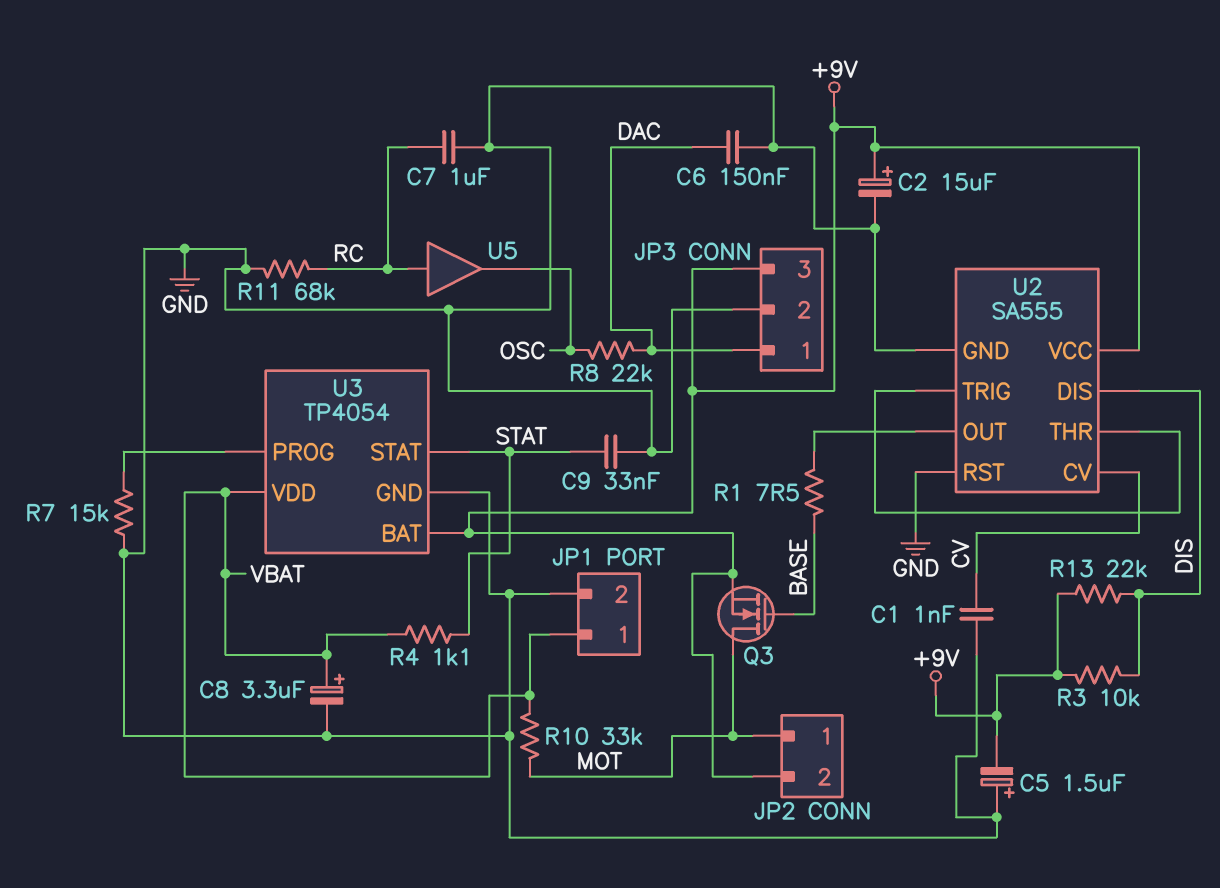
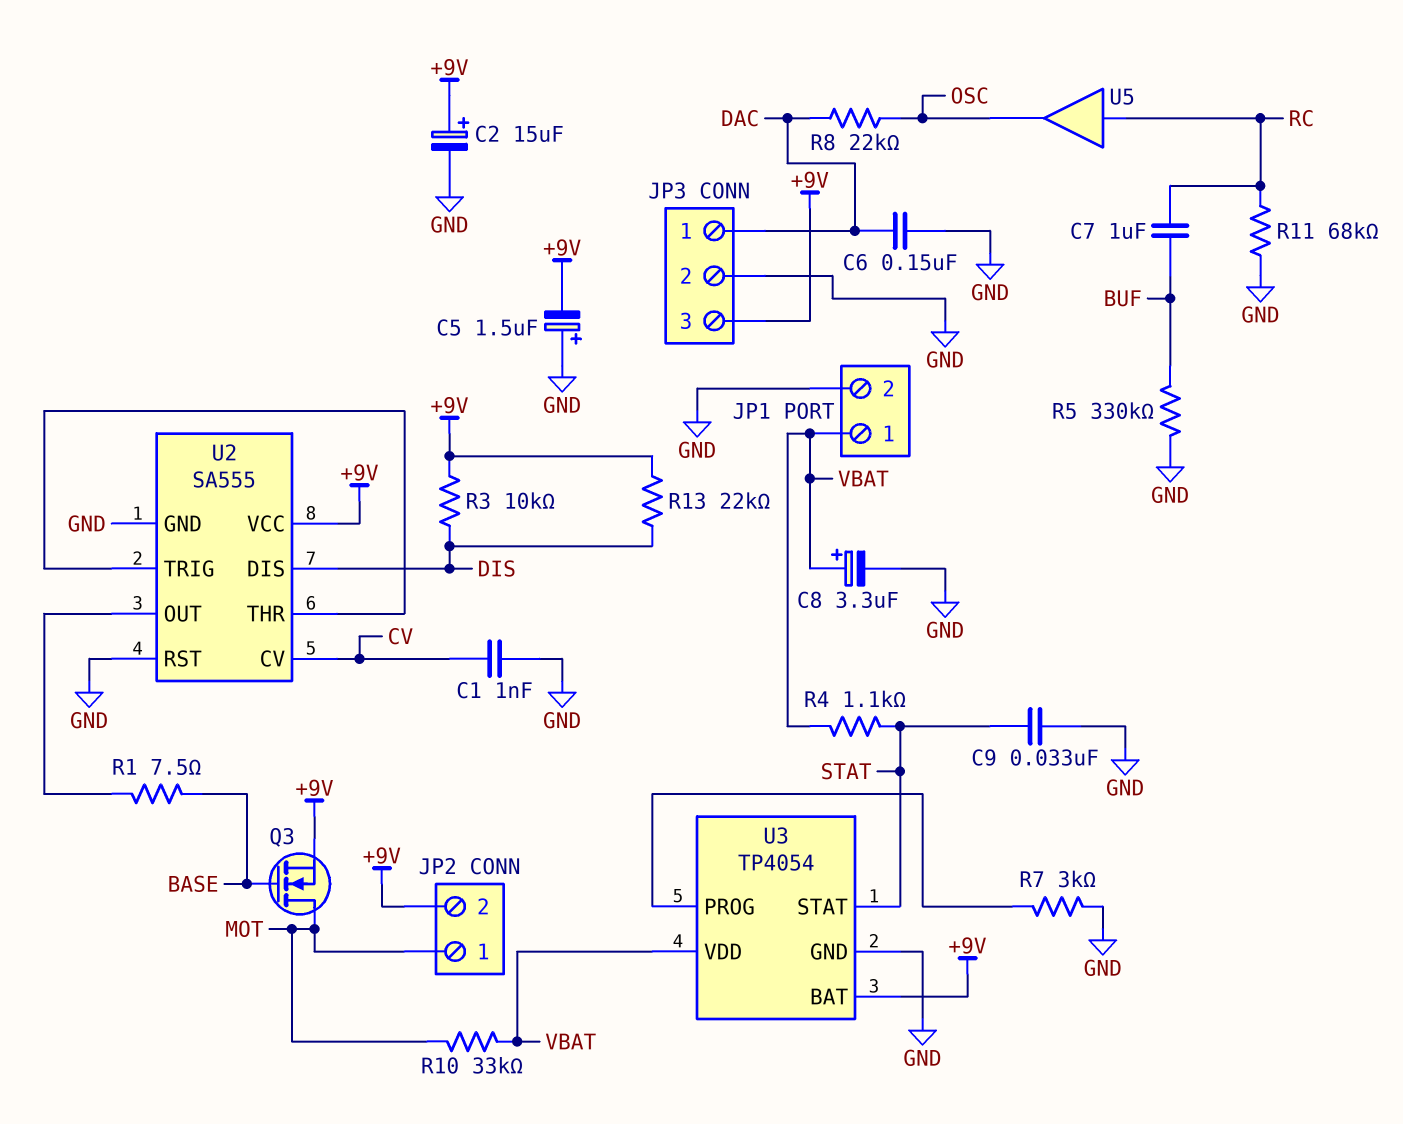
C7: 1uF (GND, RC) -> 1uF (BUF, RC)
R5: none -> 330k (BUF, GND)
R7: 15k (GND, U3/PROG) -> 3k (GND, U3/PROG)

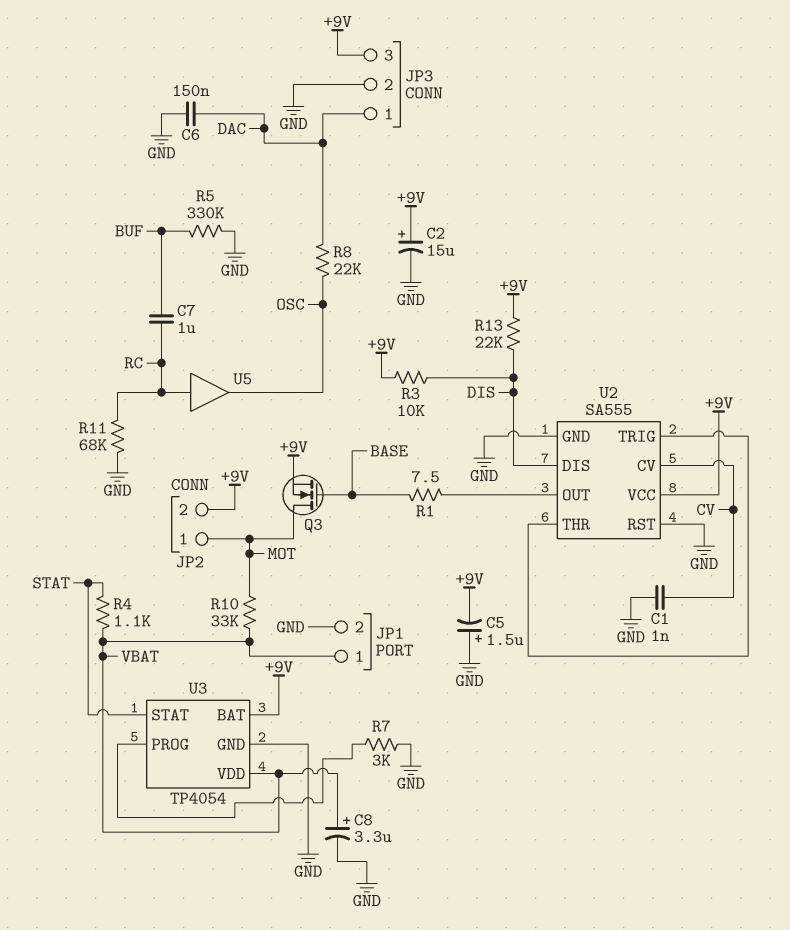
C9: 33nF (GND, STAT) -> none

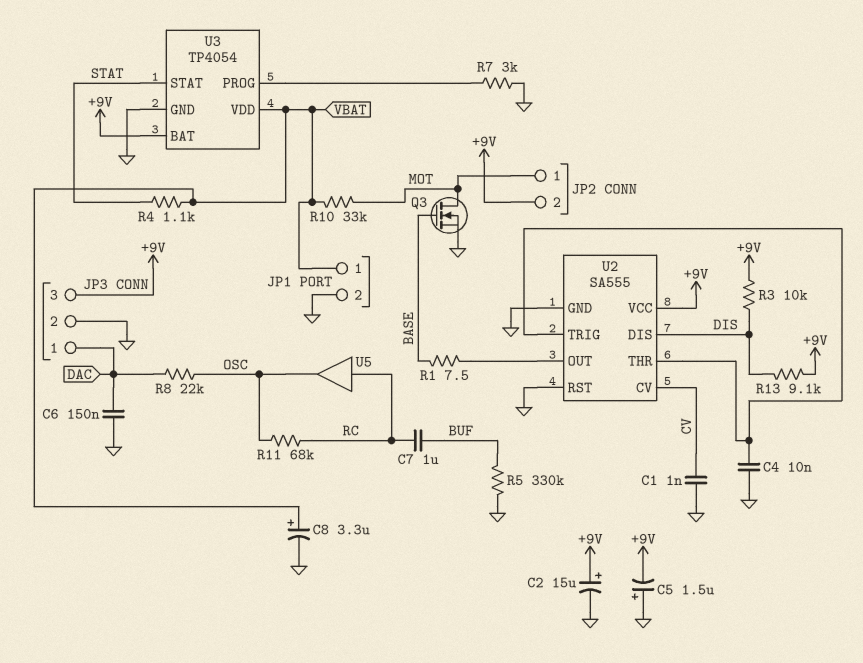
C4: none -> 10nF (GND, U2/THR)
Q3: NMOS (G BASE, D MOT, S +9V) -> NMOS (G BASE, D MOT, S GND)
R11: 68k (GND, RC) -> 68k (OSC, RC)
R13: 22k (+9V, DIS) -> 9.1k (+9V, DIS)

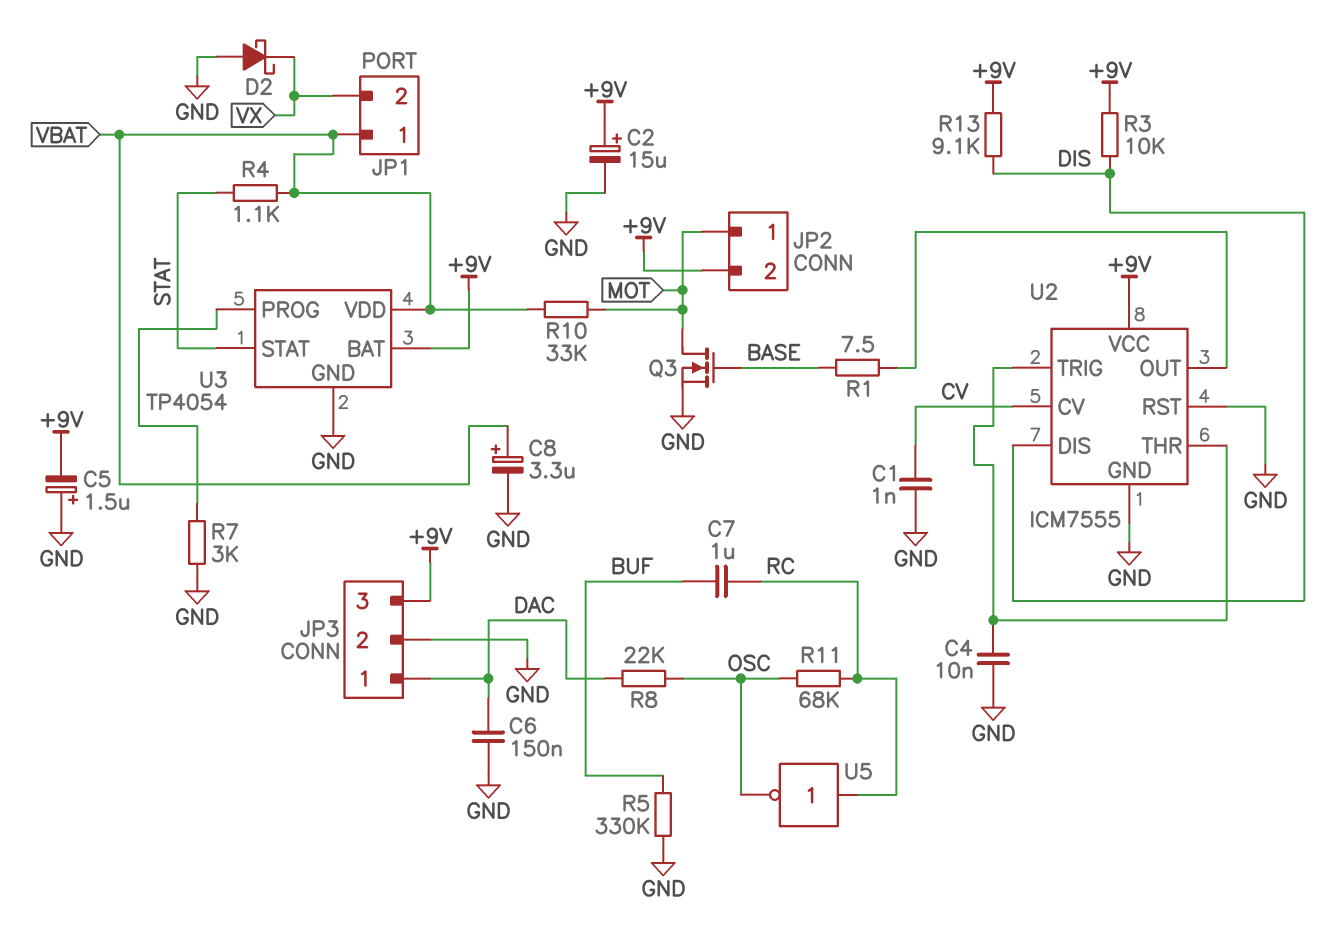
D2: none -> schottky (A GND, K VX)
JP1 pin 2: GND -> VX
U2: SA555 -> ICM7555
U5: buffer (in RC, out OSC) -> NOT (in RC, out OSC)

